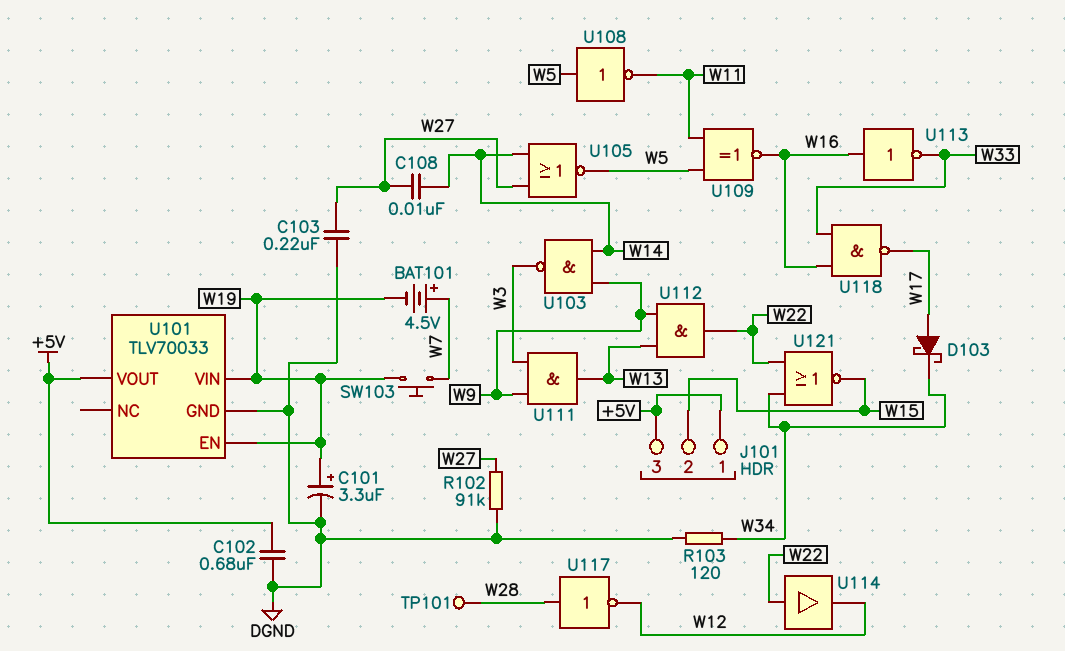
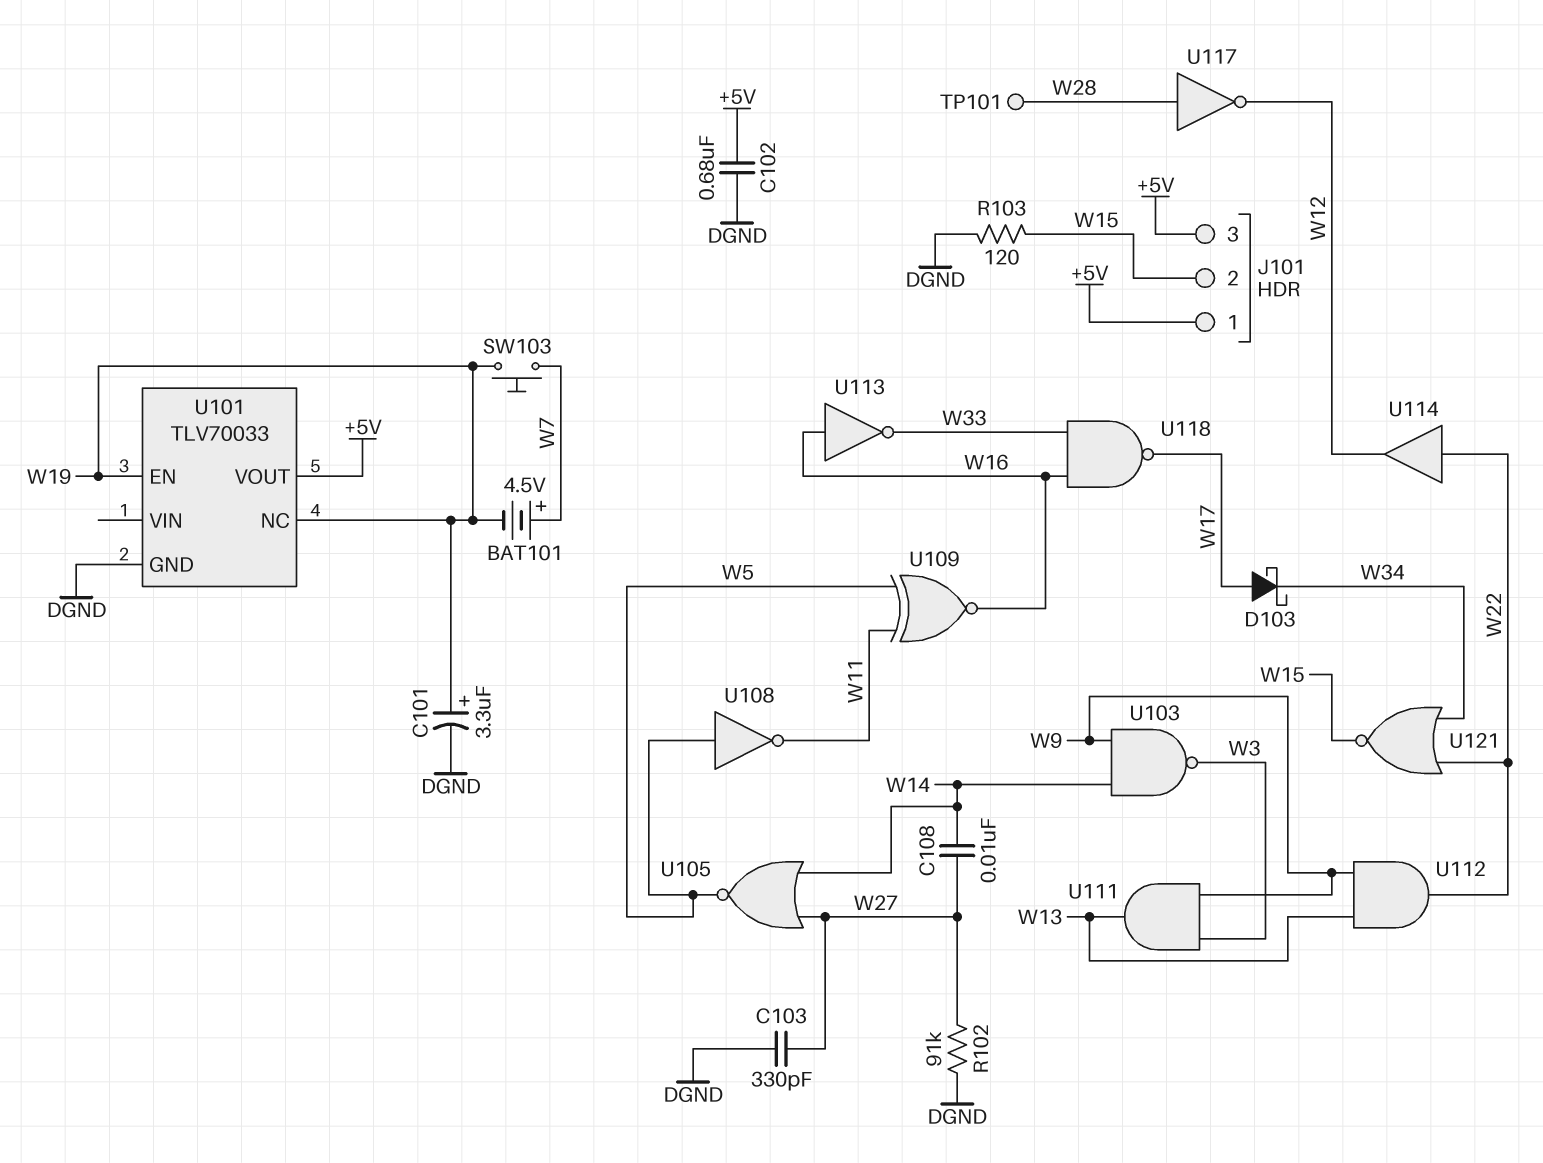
C103: 220nF (DGND, W27) -> 330pF (DGND, W27)
R103: 120 (DGND, W34) -> 120 (DGND, W15)
U101 pin NC: none -> W19
U101 pin VIN: W19 -> none

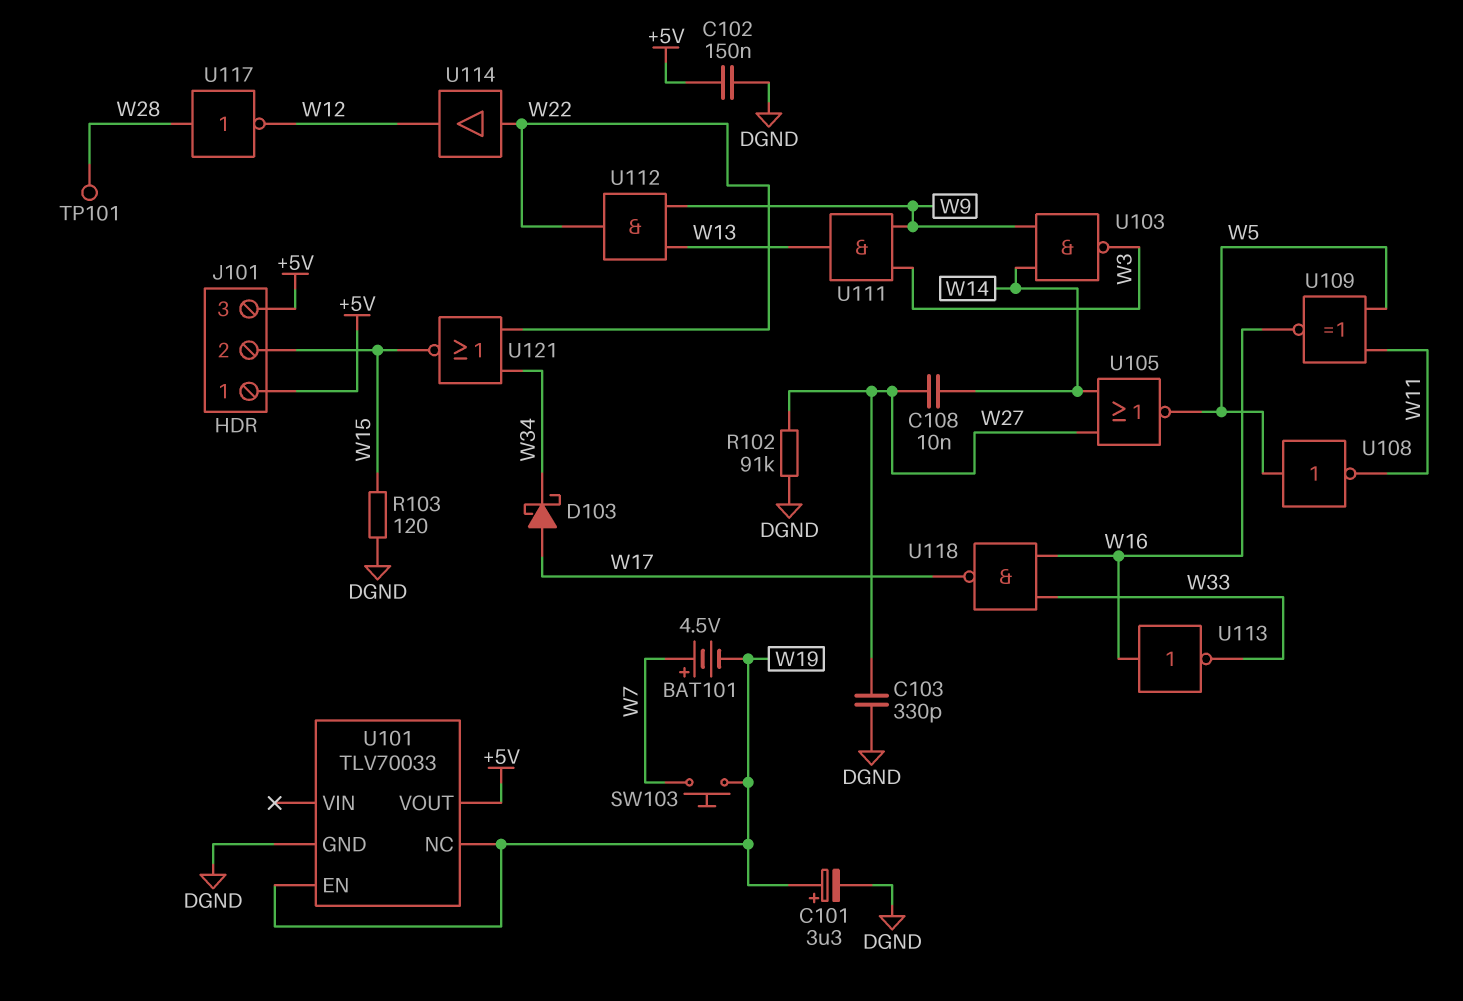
C102: 680nF (+5V, DGND) -> 150nF (+5V, DGND)

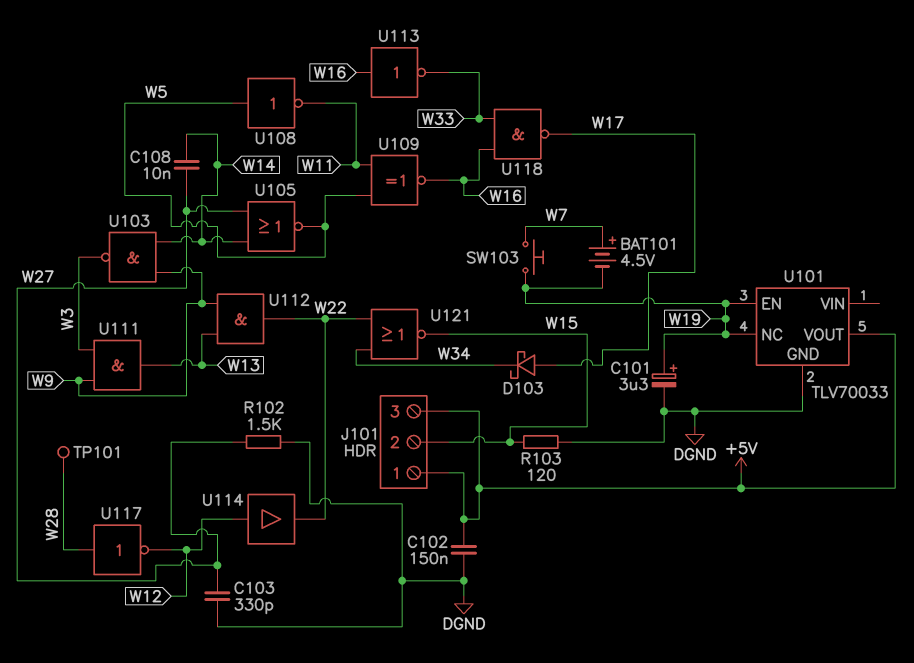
R102: 91k (DGND, W27) -> 1.5k (DGND, W27)
U114: buffer (in W22, out W12) -> buffer (in W12, out W22)

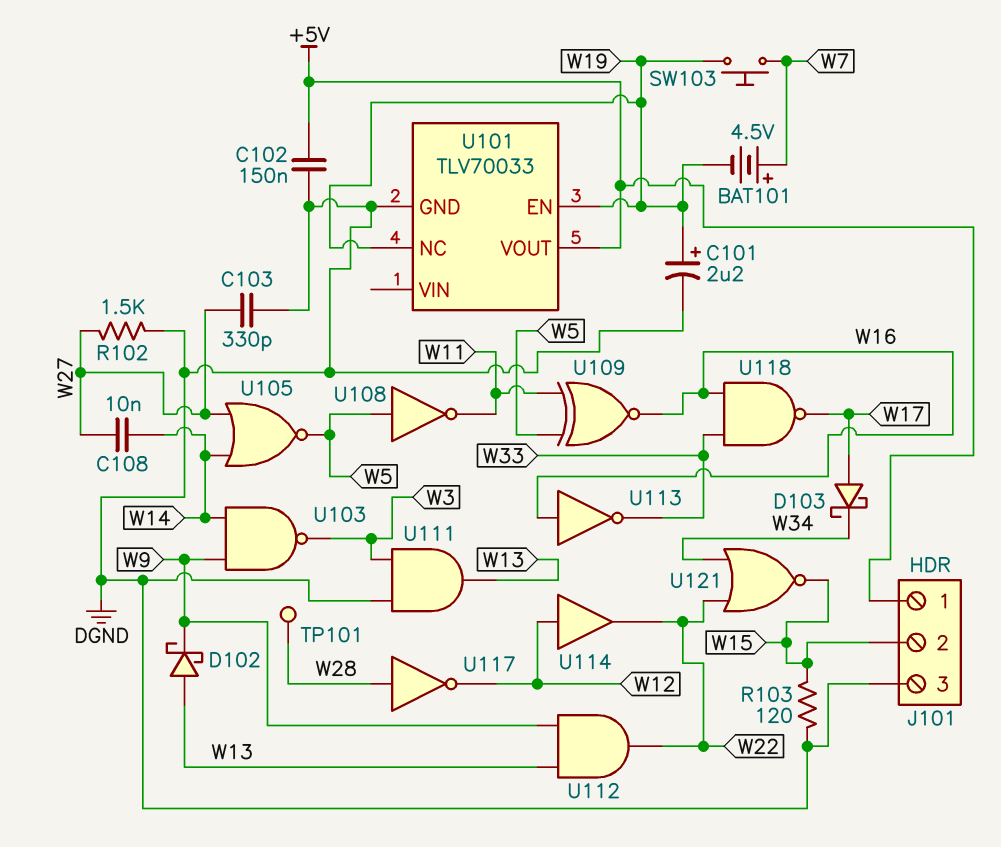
C101: 3.3uF (plus W19, minus DGND) -> 2.2uF (plus W19, minus DGND)
D102: none -> schottky (A W13, K W9)
J101 pin 3: +5V -> DGND
U111: AND (in W3, in W9, out W13) -> AND (in DGND, in W3, out W13)

